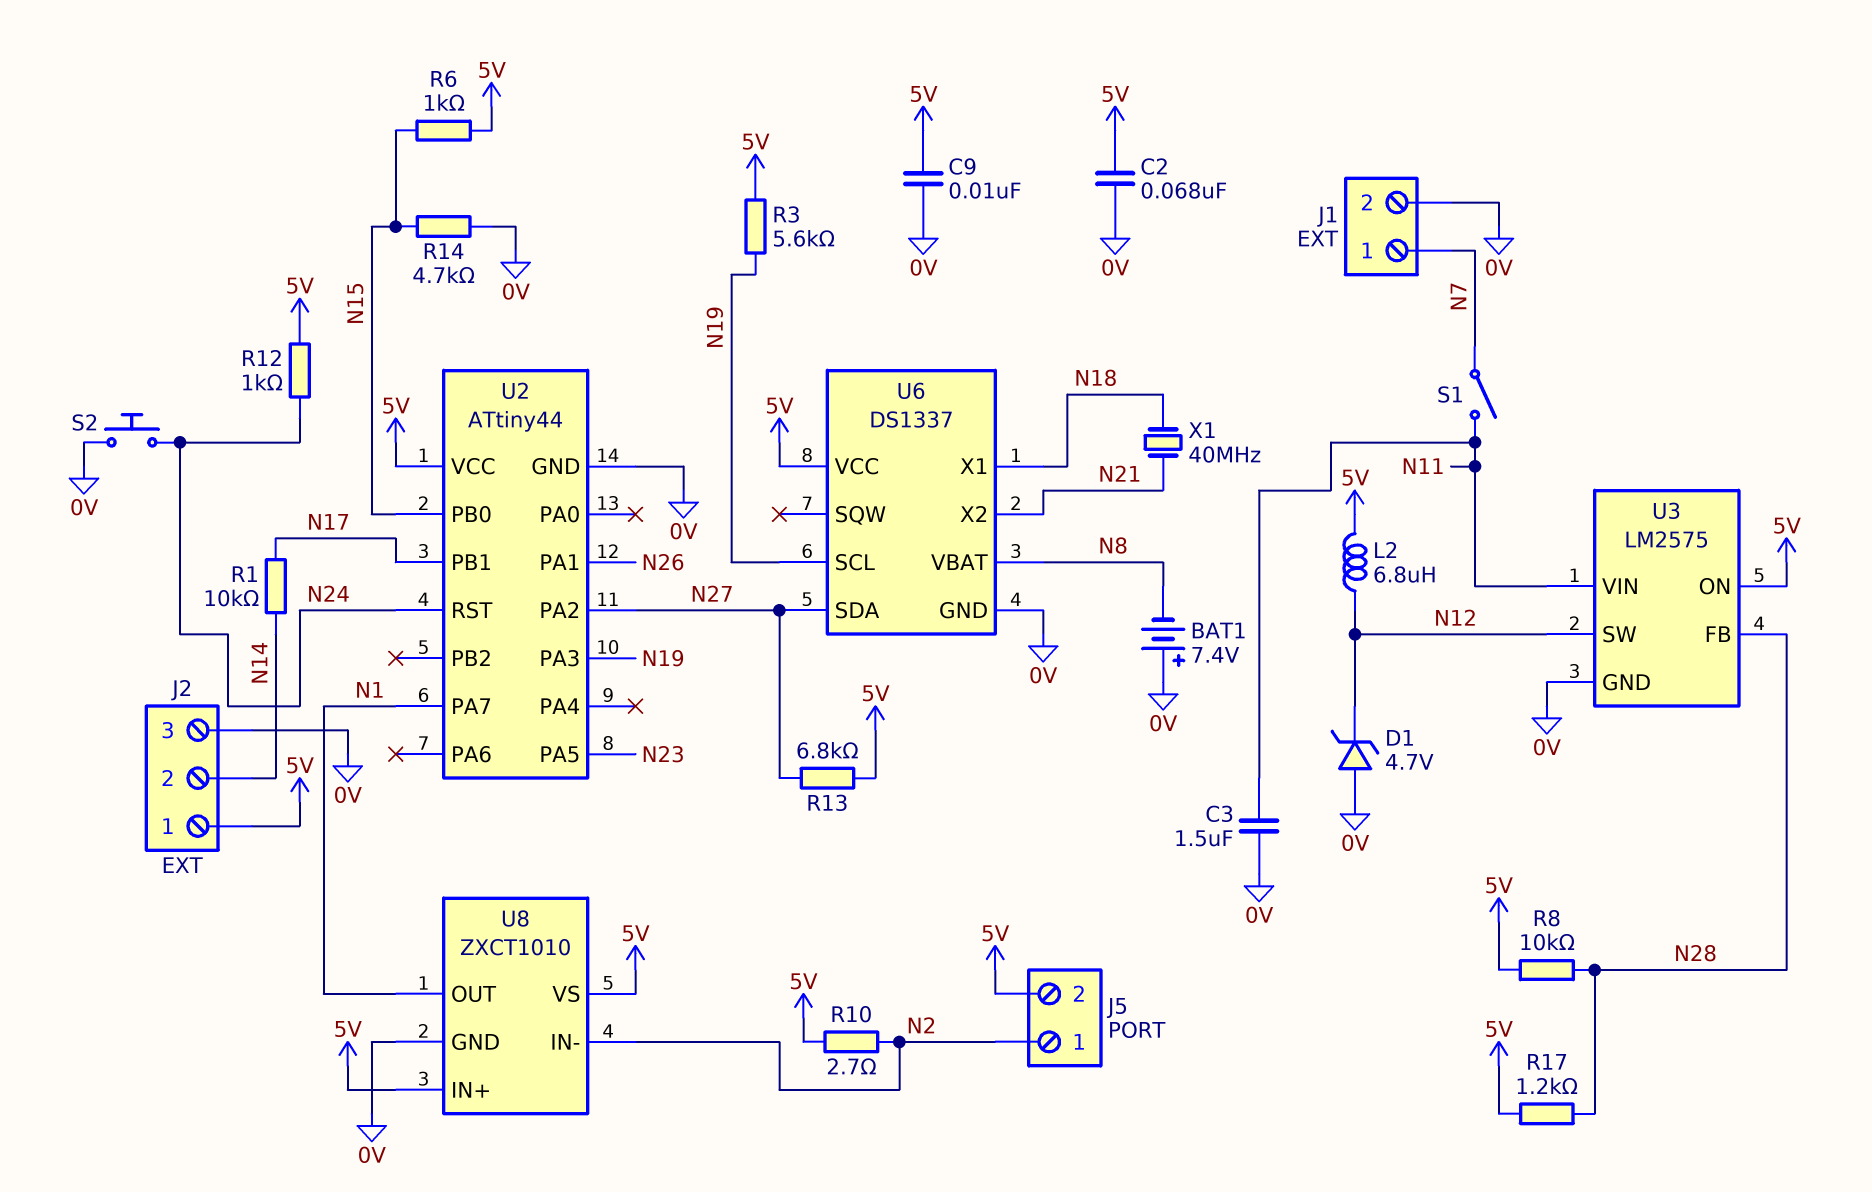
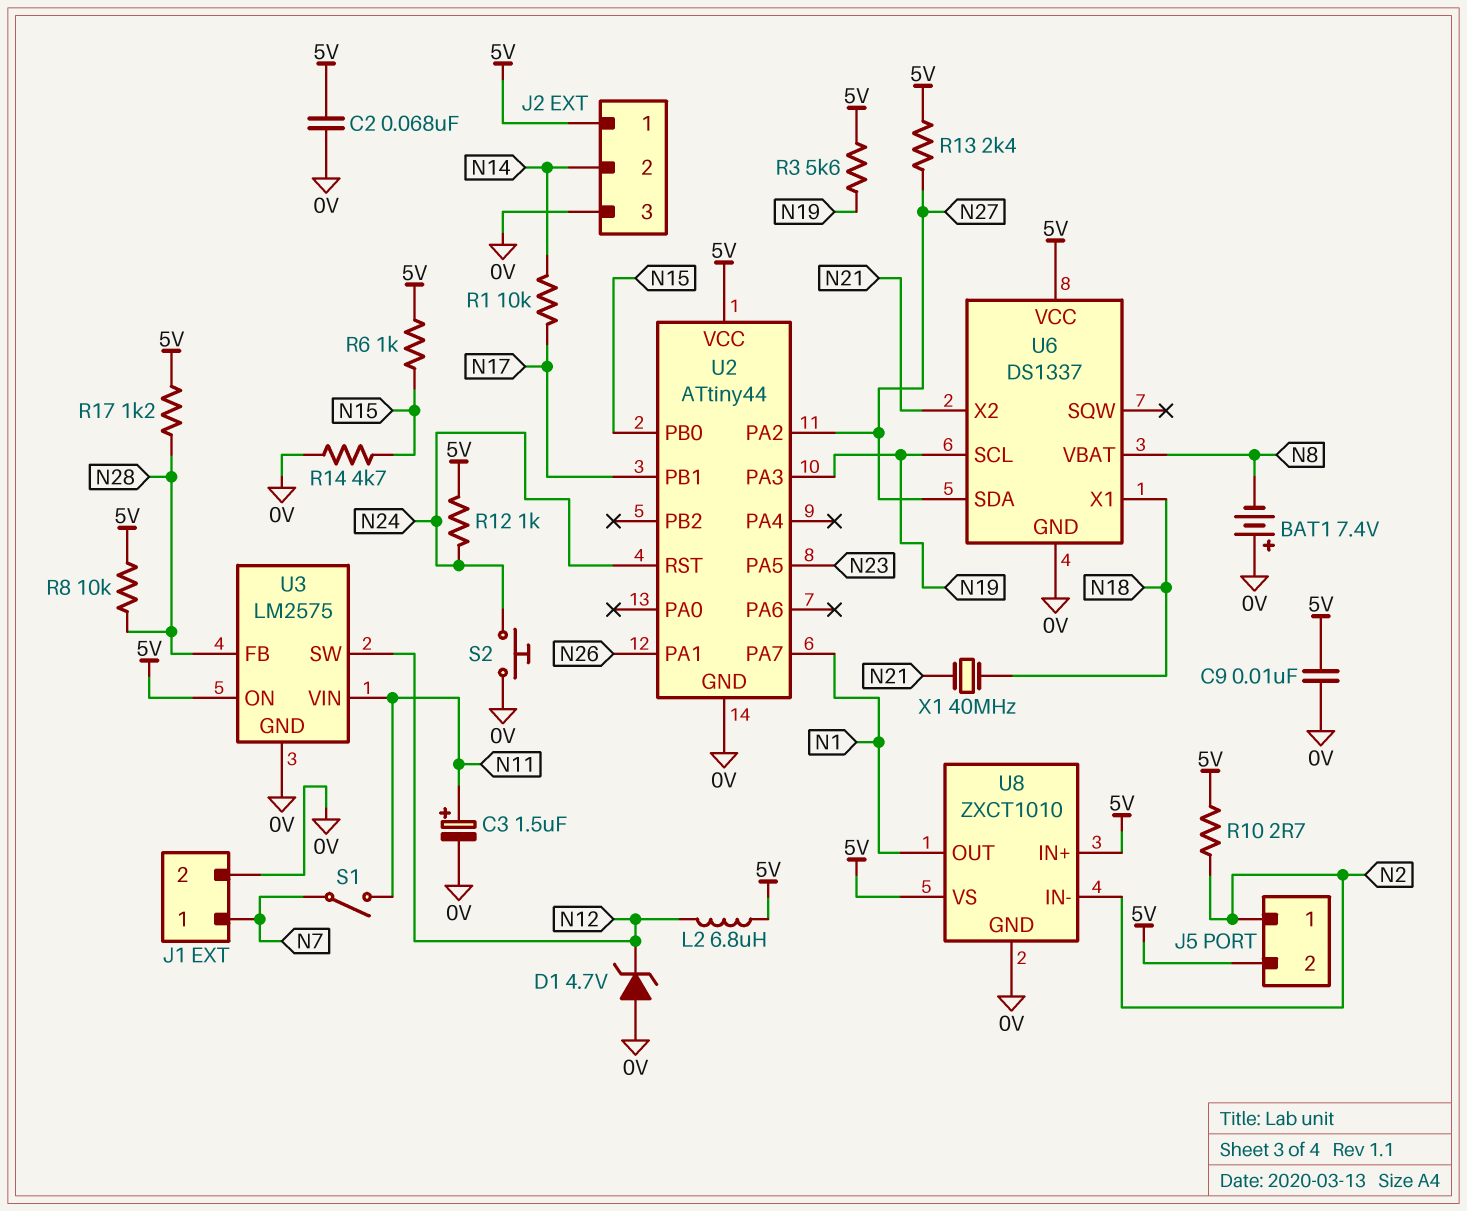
C3: 1.5uF (0V, N11) -> 1.5uF (plus N11, minus 0V)
R13: 6.8k (5V, N27) -> 2.4k (5V, N27)

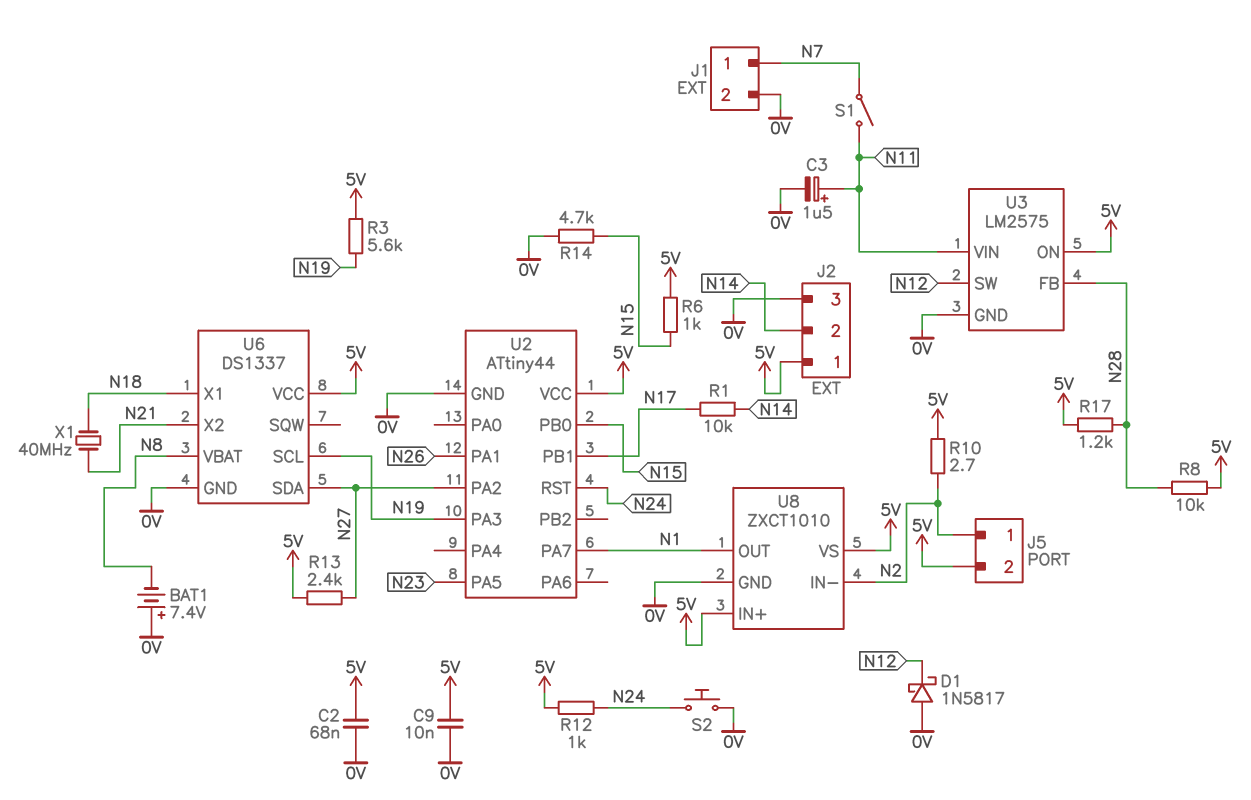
D1: zener 4.7V (A 0V, K N12) -> schottky 1N5817 (A 0V, K N12)
L2: 6.8uH (5V, N12) -> none

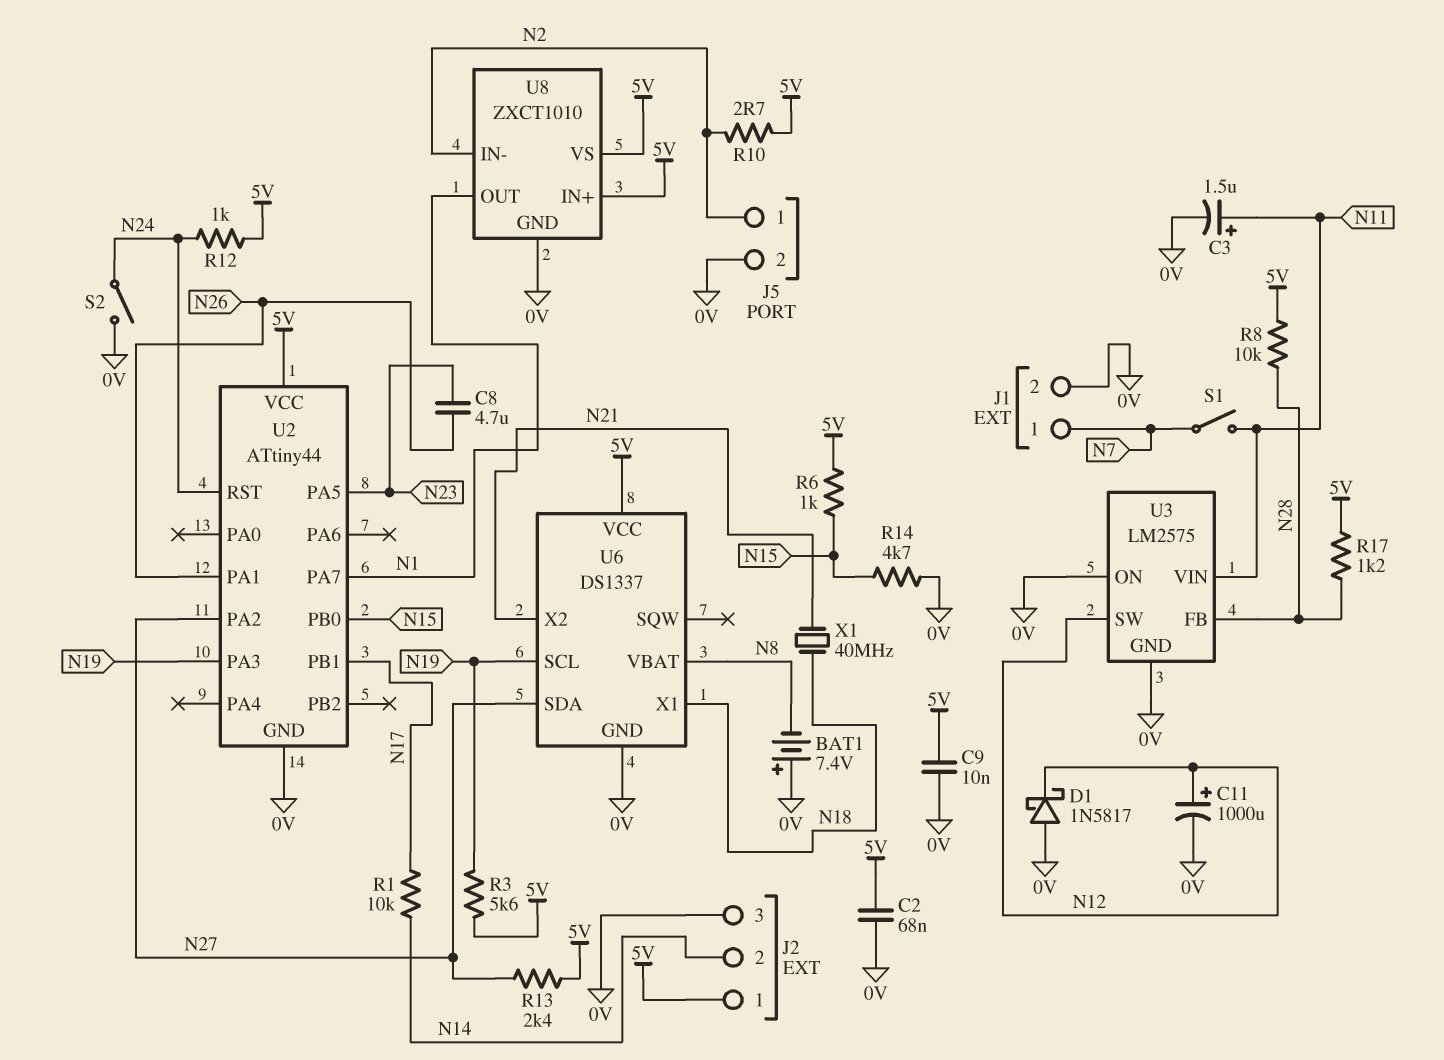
C8: none -> 4.7uF (N23, N26)
C11: none -> 1000uF (plus N12, minus 0V)
J5 pin 2: 5V -> 0V
S2: button (0V, N24) -> switch (0V, N24)
U3 pin ON: 5V -> 0V

